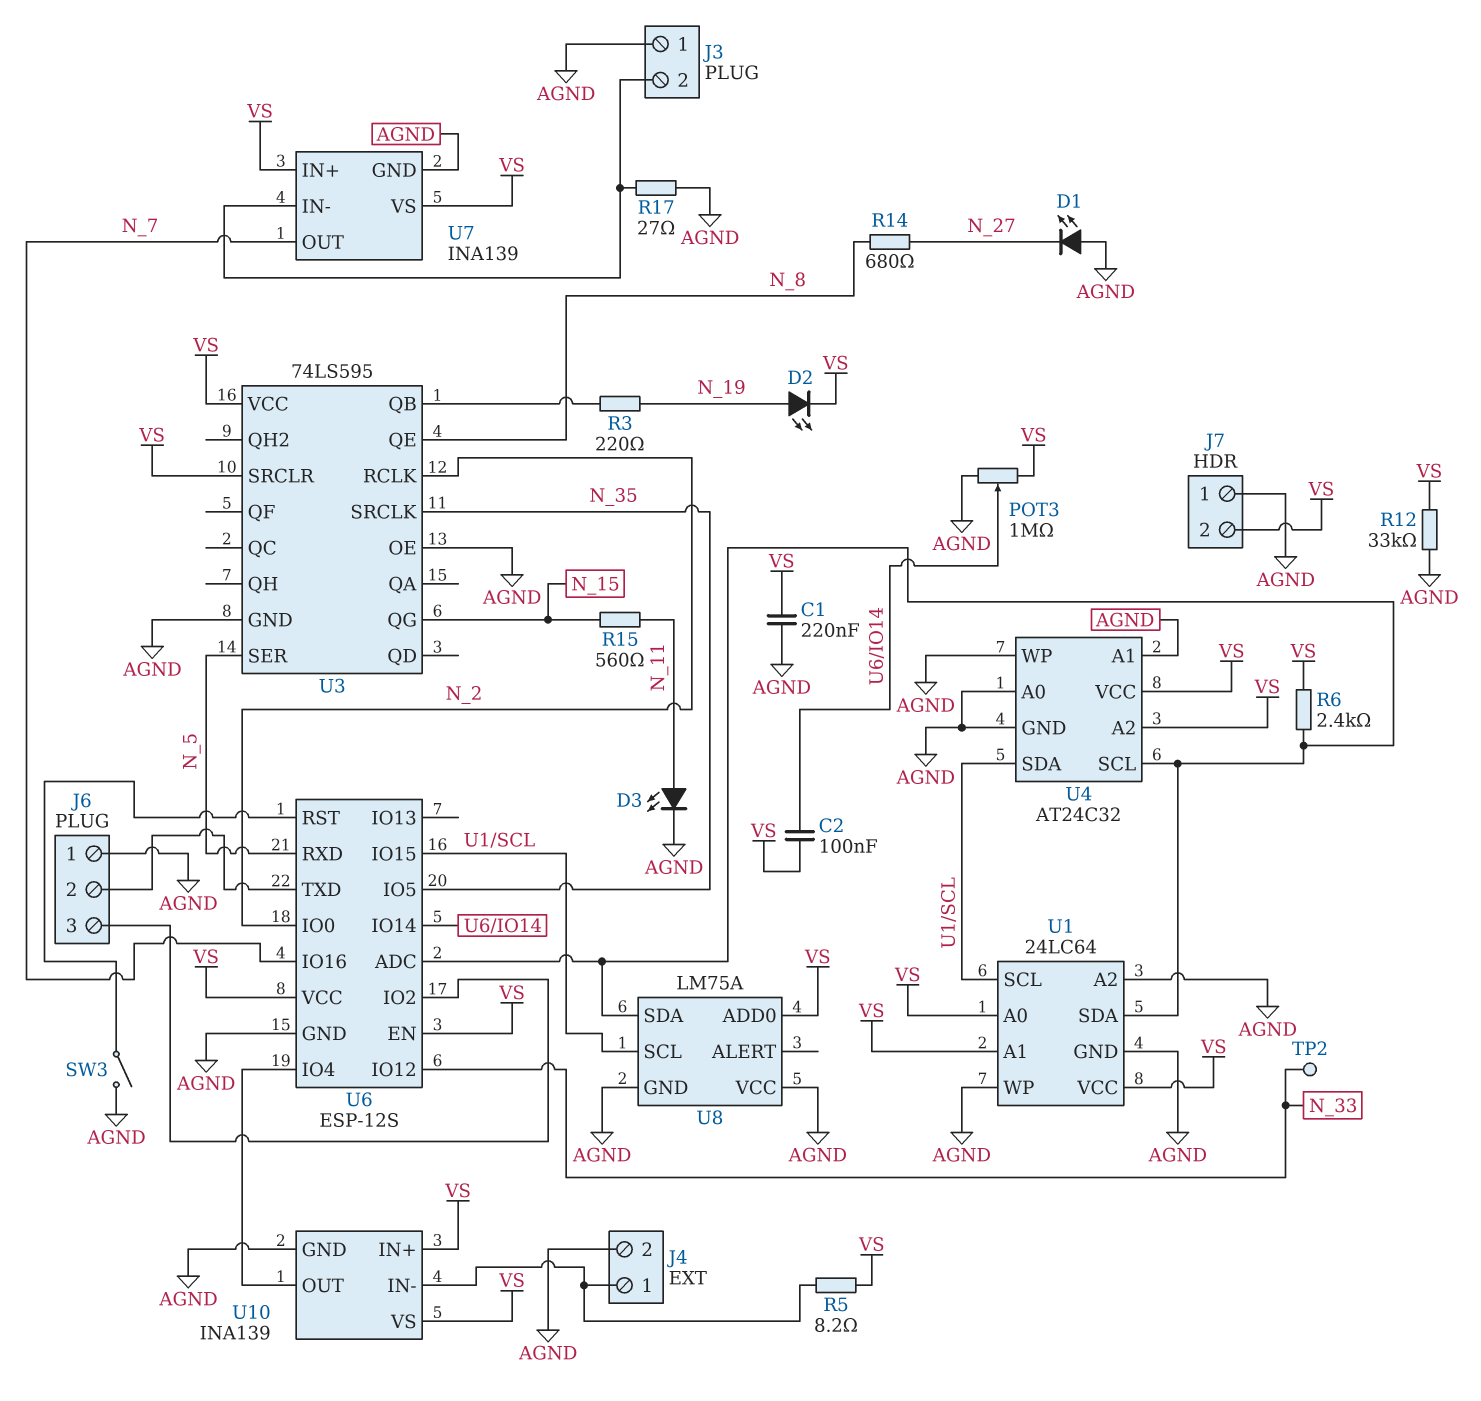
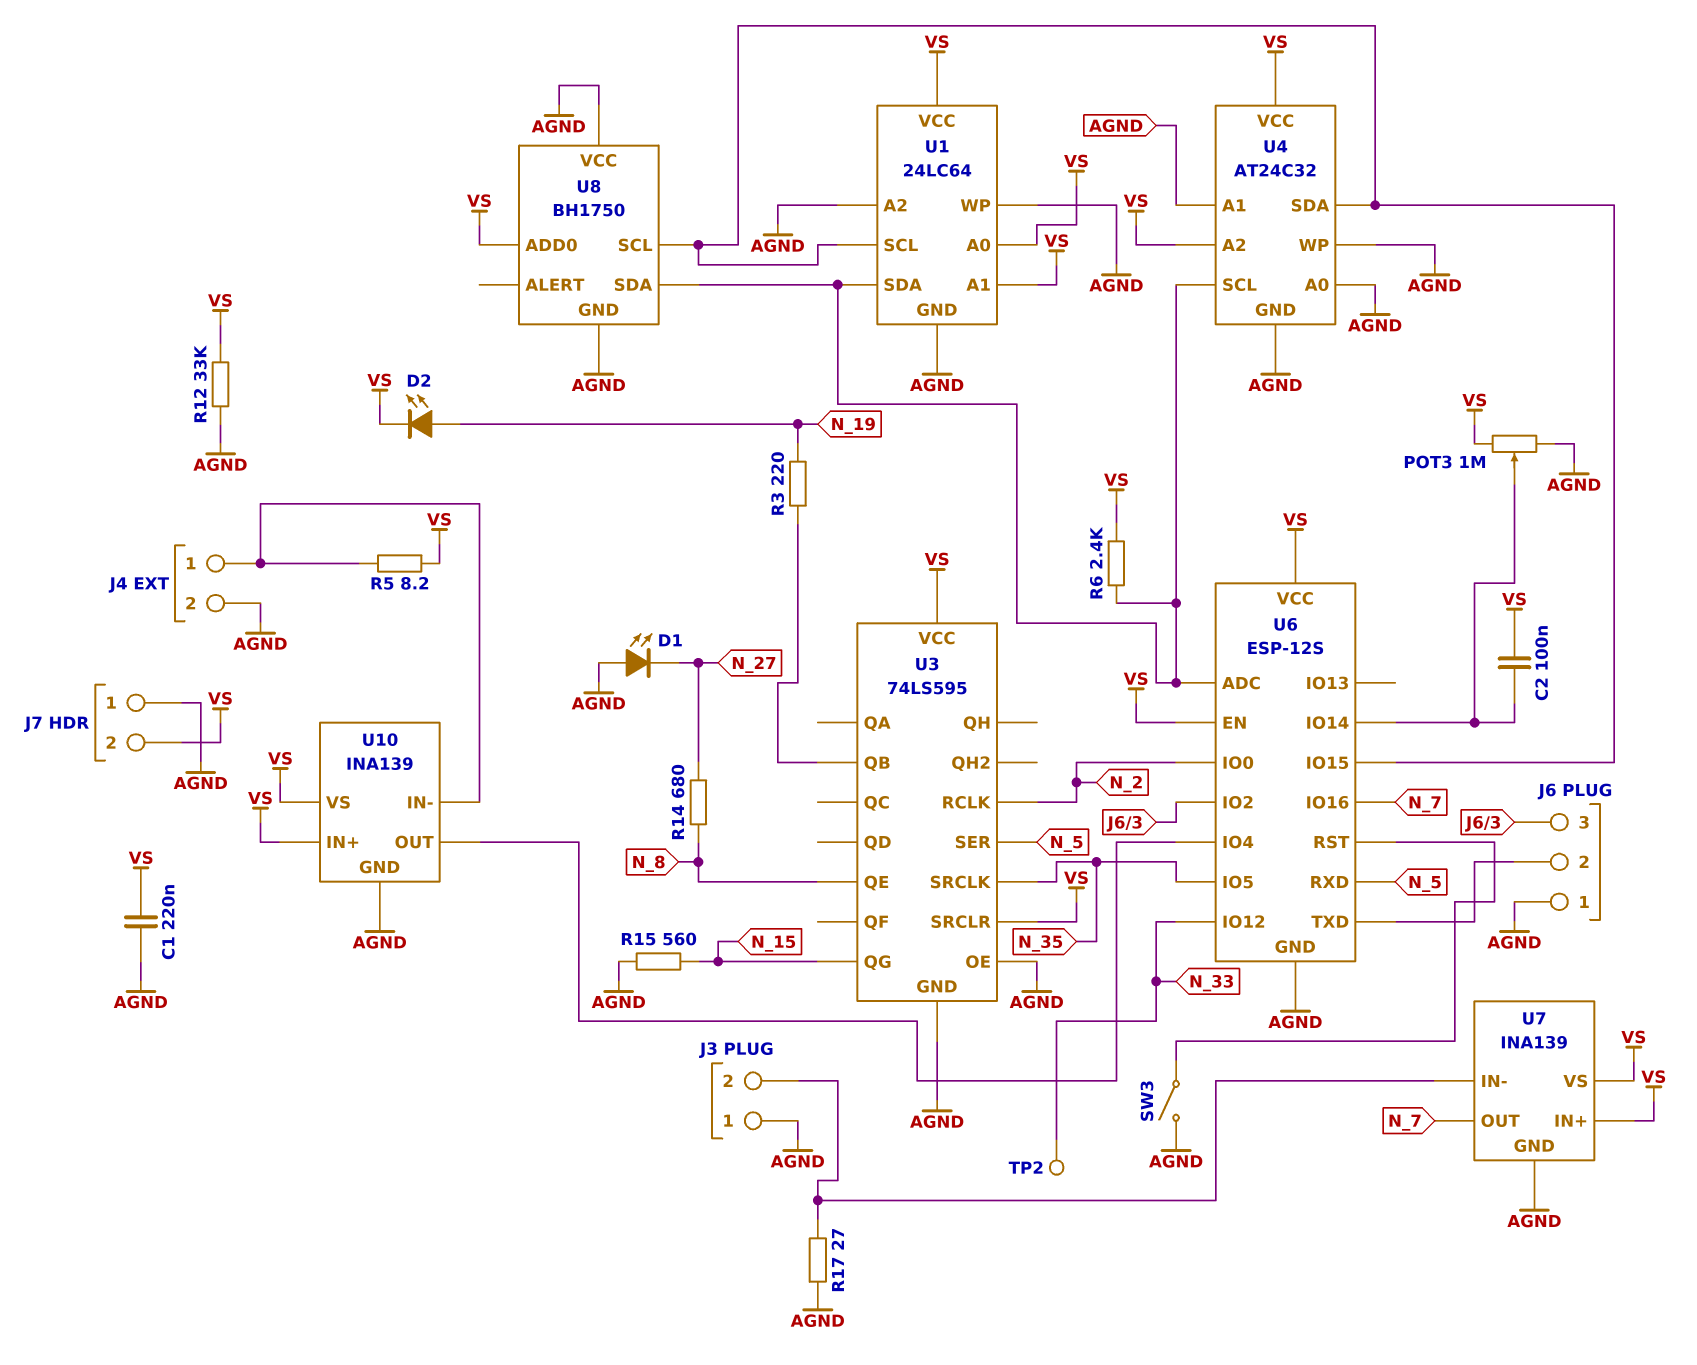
D3: LED (A N_11, K AGND) -> none
R15: 560 (N_11, N_15) -> 560 (AGND, N_15)
U8: LM75A -> BH1750

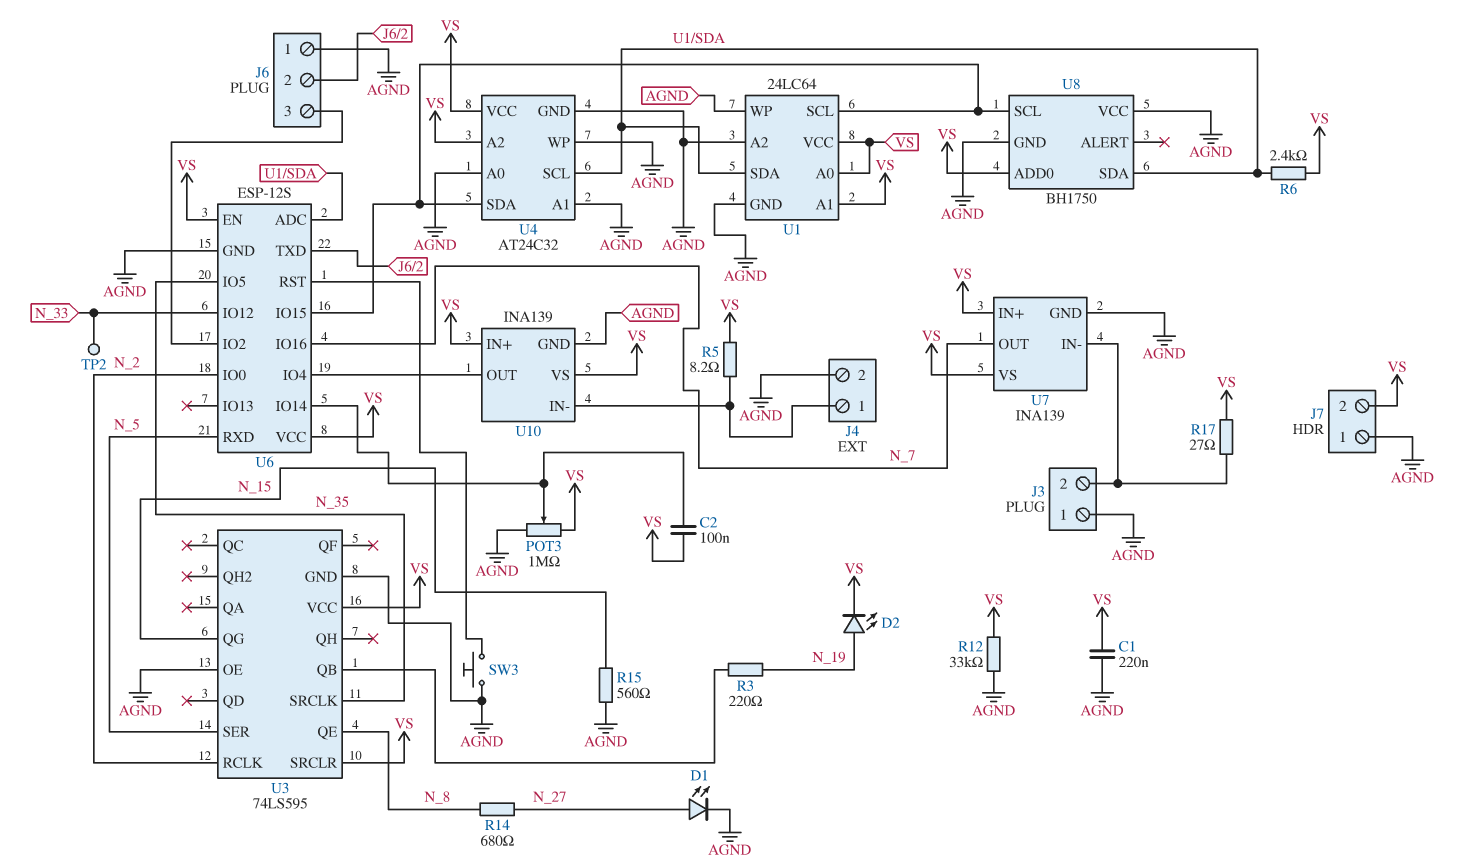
D1: LED (A AGND, K N_27) -> LED (A N_27, K AGND)
R17: 27 (AGND, J3/2) -> 27 (J3/2, VS)
SW3: switch (AGND, U6/RST) -> button (AGND, U6/RST)

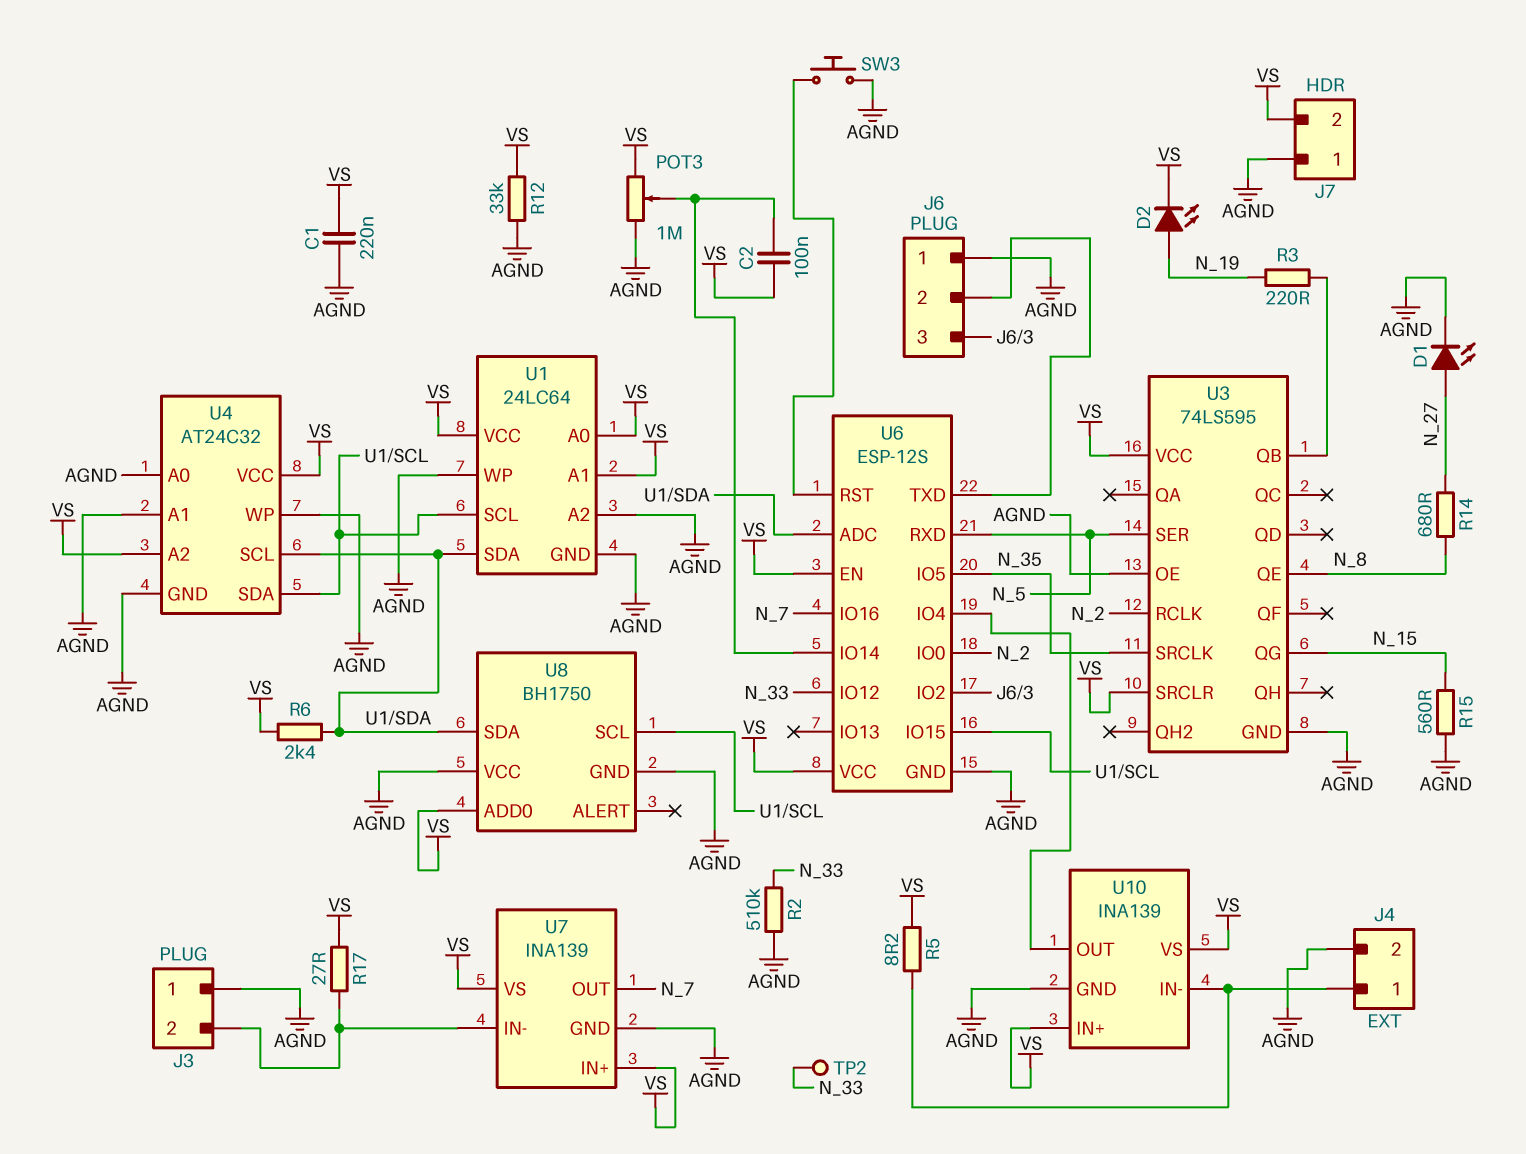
R2: none -> 510k (AGND, N_33)

